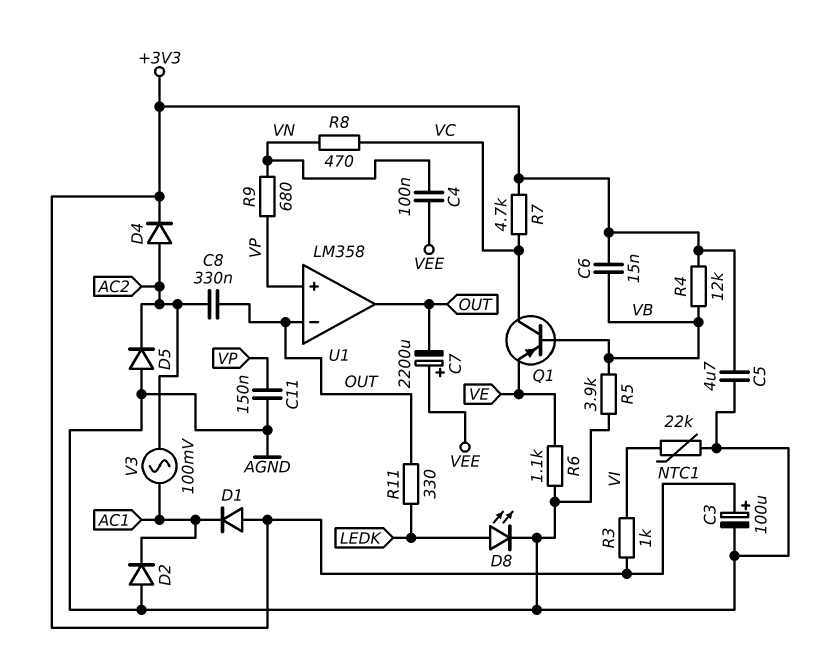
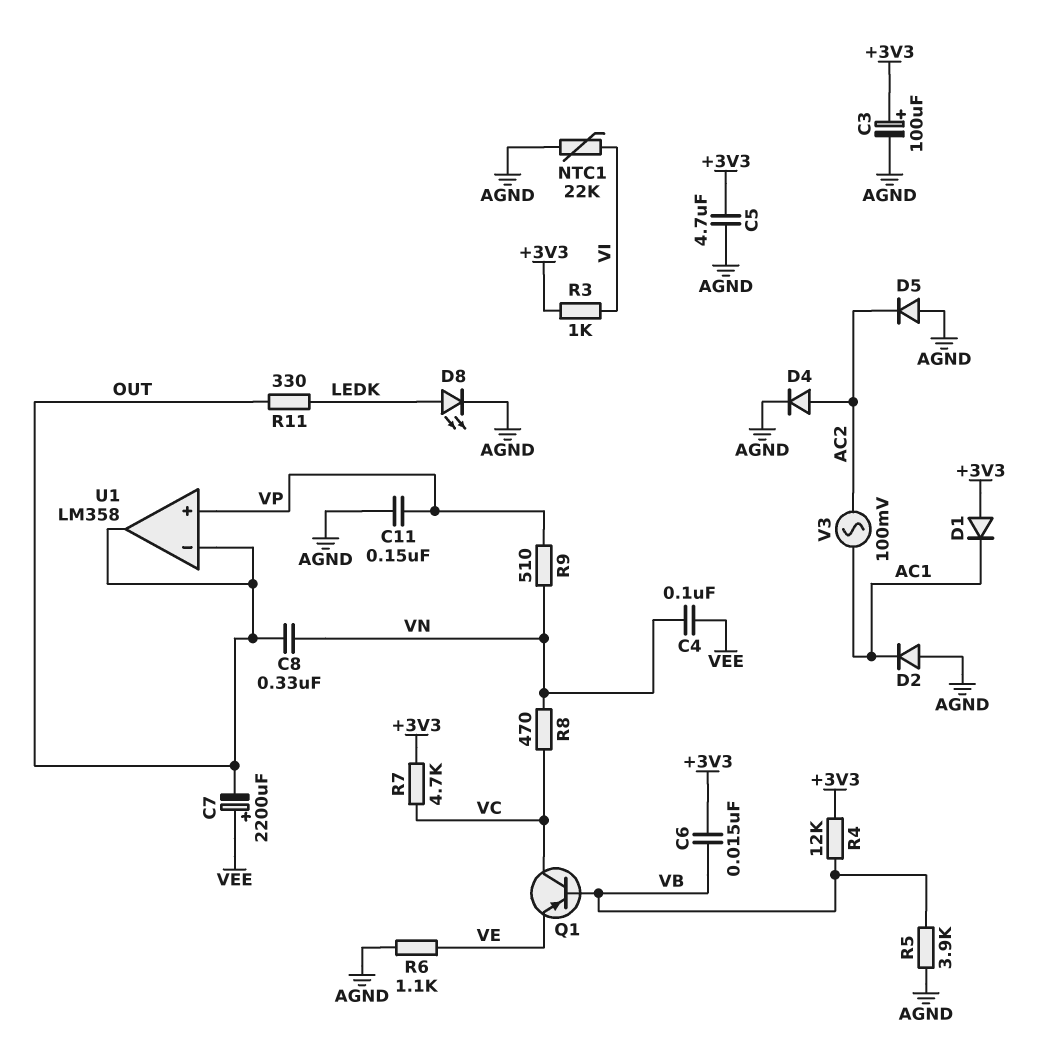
C8: 330nF (AC2, OUT) -> 330nF (OUT, VN)
D4: diode (A AC2, K +3V3) -> diode (A AC2, K AGND)
R9: 680 (VN, VP) -> 510 (VN, VP)

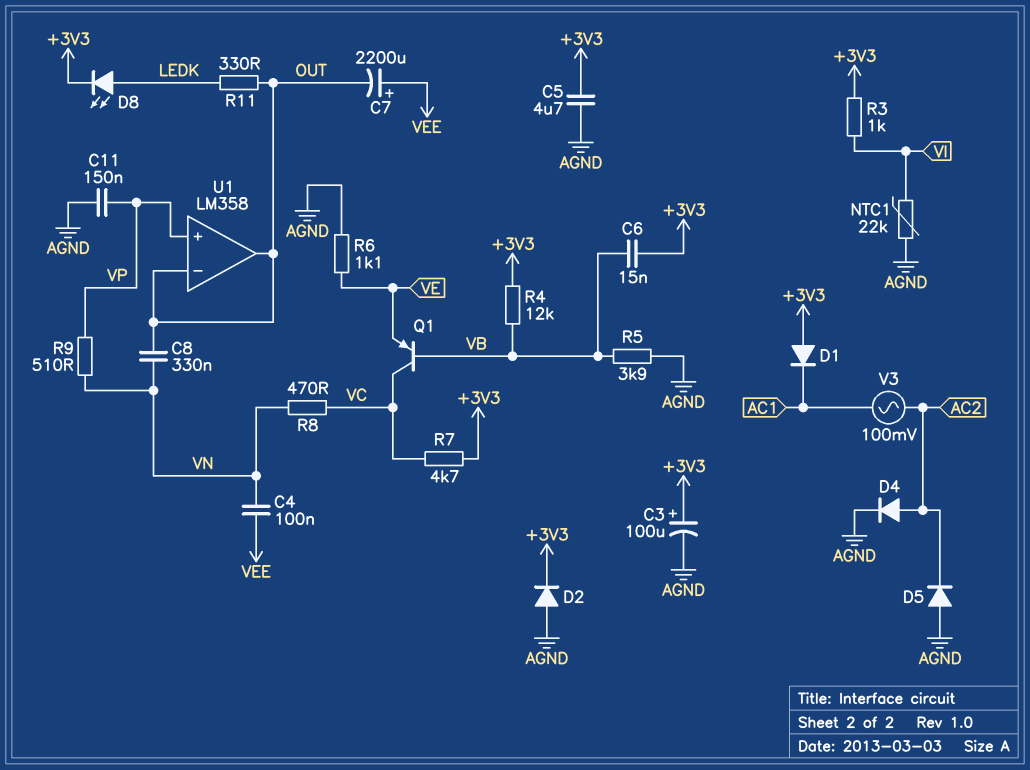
D2: diode (A AGND, K AC1) -> diode (A AGND, K +3V3)
D8: LED (A LEDK, K AGND) -> LED (A LEDK, K +3V3)

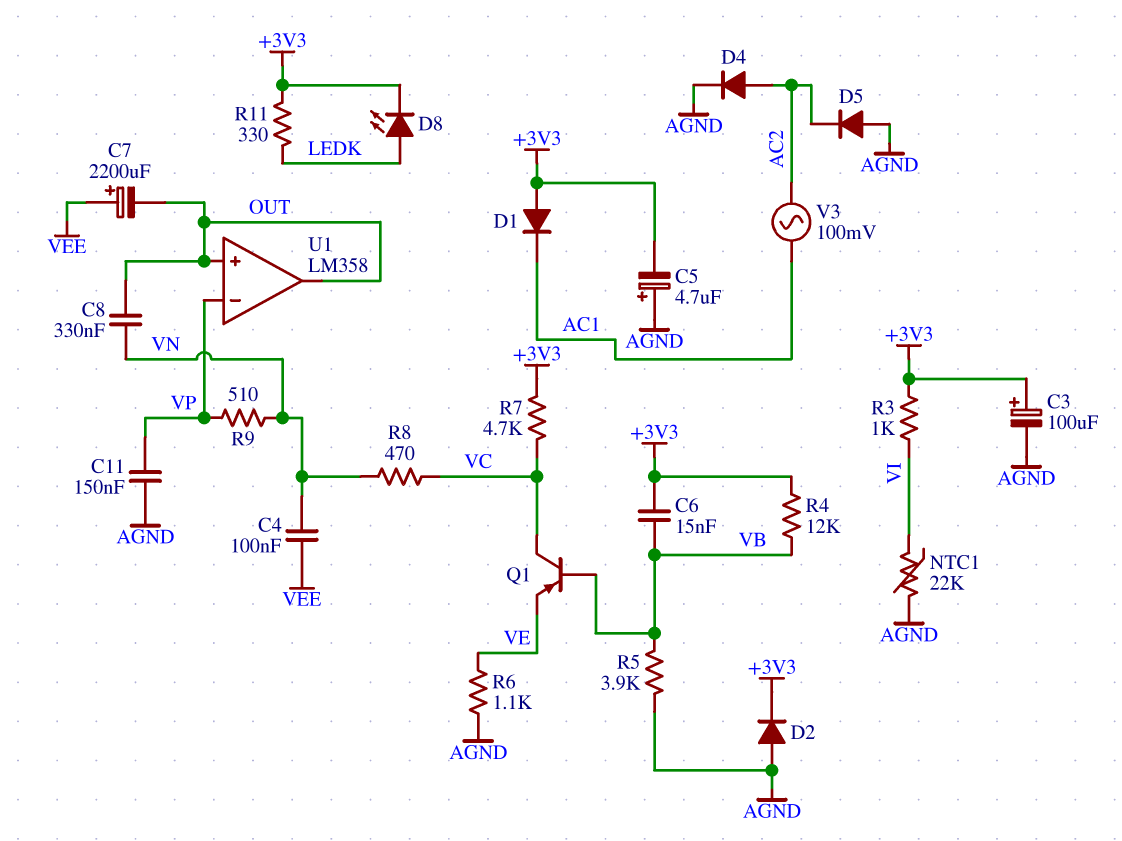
C5: 4.7uF (+3V3, AGND) -> 4.7uF (plus AGND, minus +3V3)
R11: 330 (LEDK, OUT) -> 330 (+3V3, LEDK)
U1 pin in+: VP -> OUT
U1 pin in-: OUT -> VP

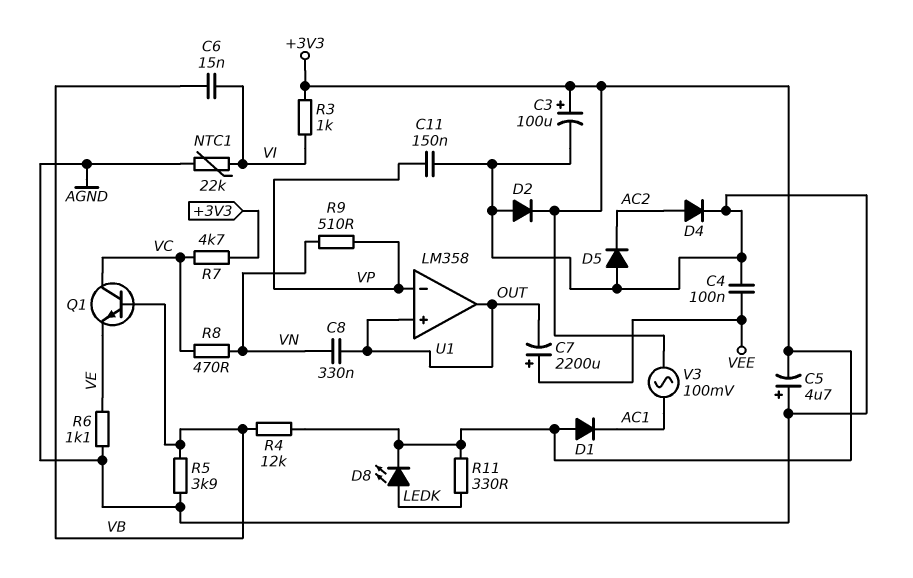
C4: 100nF (VEE, VN) -> 100nF (AGND, VEE)
C6: 15nF (+3V3, VB) -> 15nF (VB, VI)
Q1: PNP (B VB, C VC, E VE) -> NPN (B VB, C VC, E VE)
V3: AC 100mV (AC1, AC2) -> AC 100mV (+3V3, AC1)

